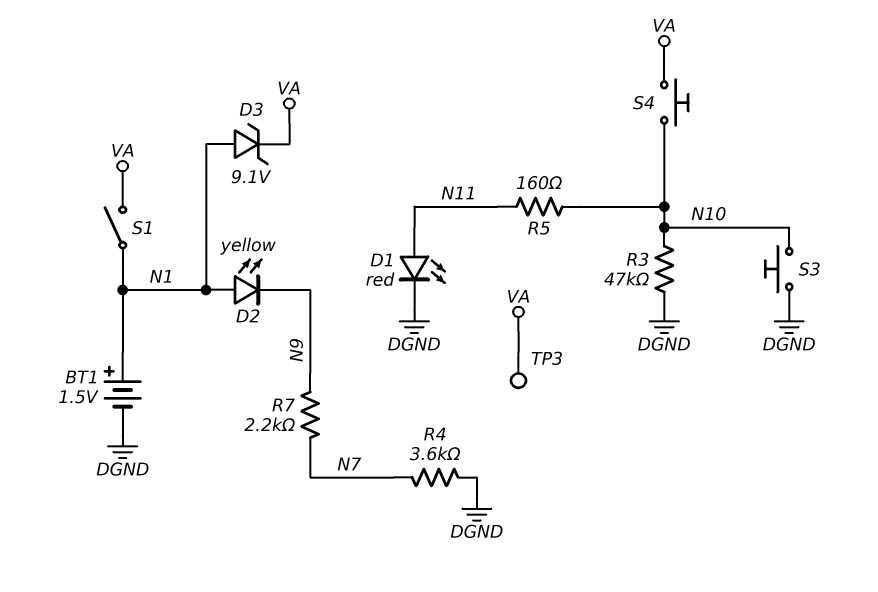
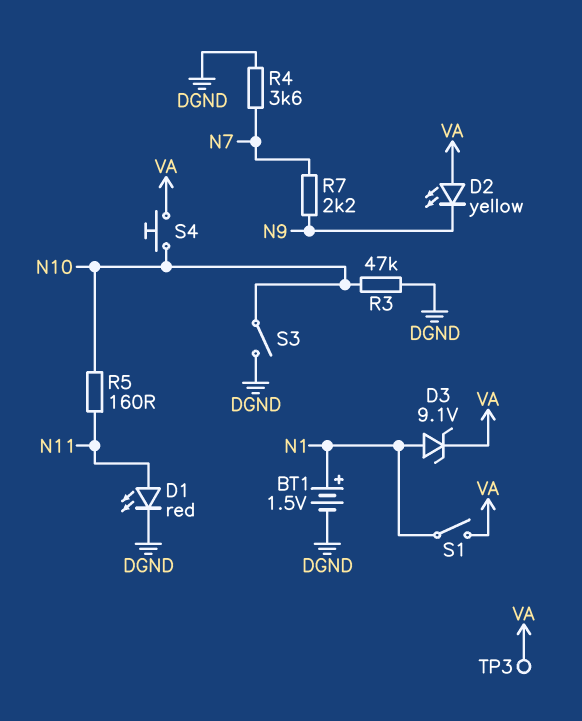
D2: LED yellow (A N1, K N9) -> LED yellow (A VA, K N9)
S3: button (DGND, N10) -> switch (DGND, N10)

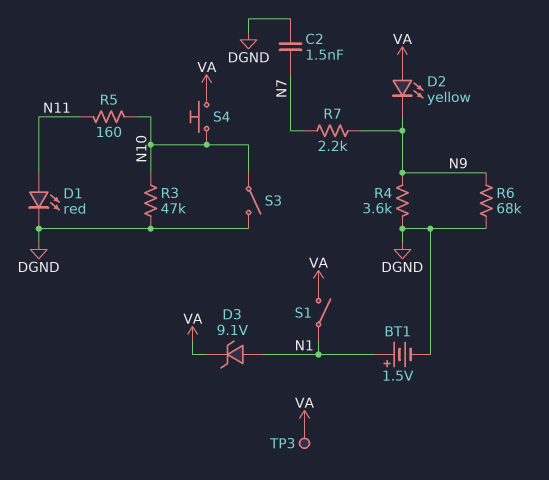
C2: none -> 1.5nF (DGND, N7)
R4: 3.6k (DGND, N7) -> 3.6k (DGND, N9)
R6: none -> 68k (DGND, N9)

